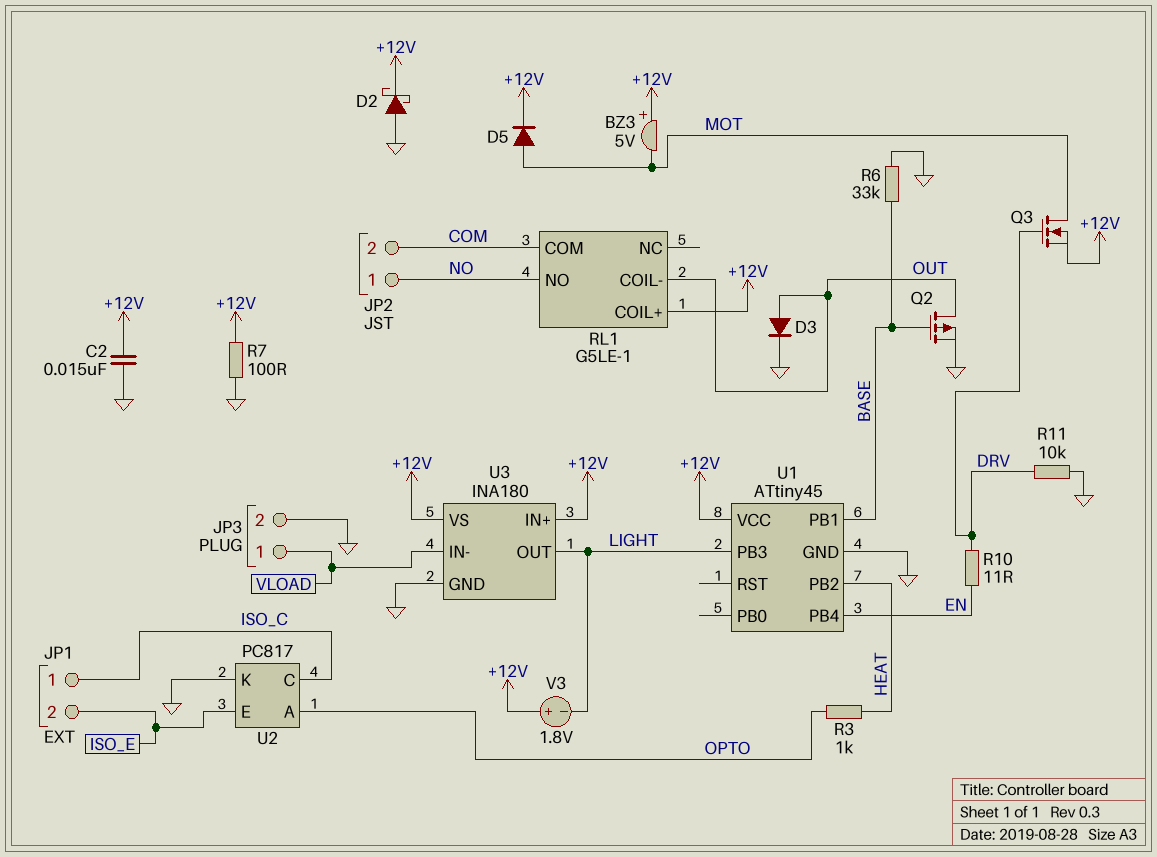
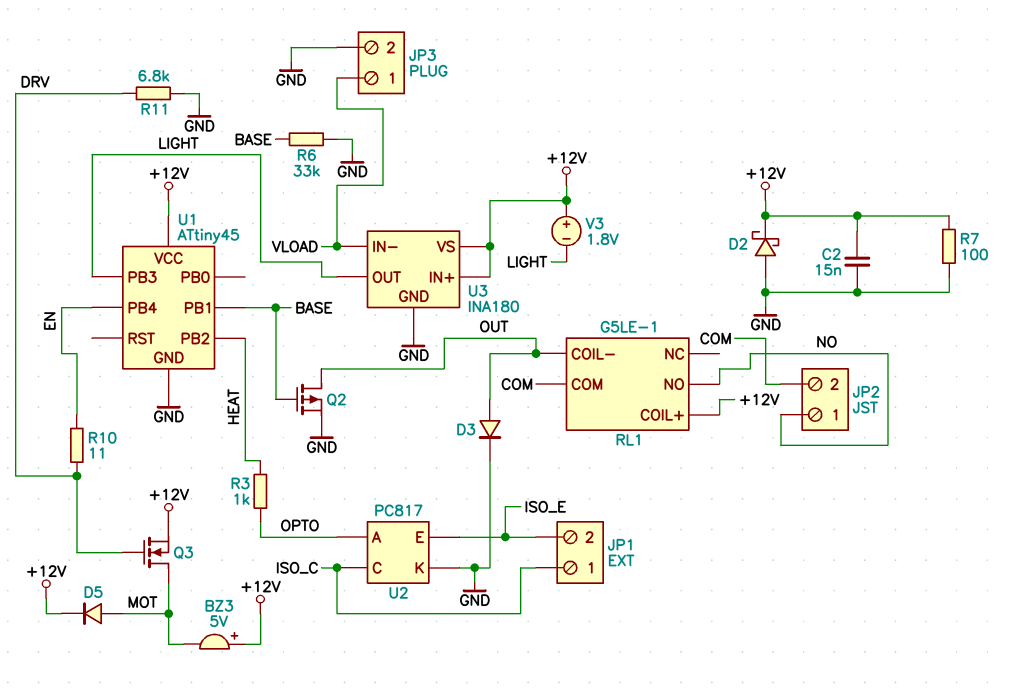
R11: 10k (DRV, GND) -> 6.8k (DRV, GND)

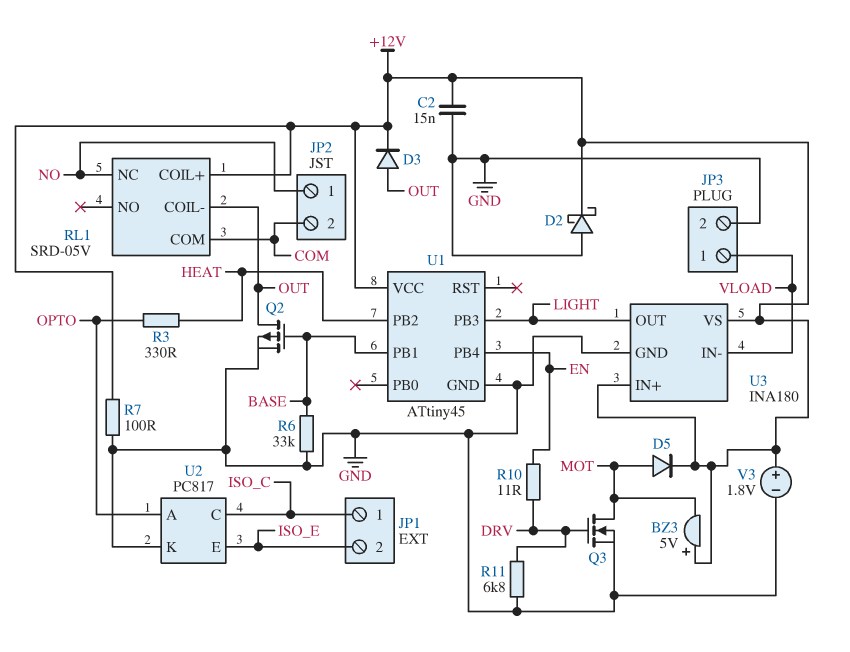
D3: diode (A OUT, K GND) -> diode (A OUT, K +12V)
Q3: NMOS (G DRV, D MOT, S +12V) -> NMOS (G DRV, D MOT, S GND)
R3: 1k (HEAT, OPTO) -> 330 (HEAT, OPTO)
RL1: G5LE-1 -> SRD-05V
RL1 pin NC: none -> NO
RL1 pin NO: NO -> none
V3: 1.8V (plus +12V, minus LIGHT) -> 1.8V (plus +12V, minus GND)

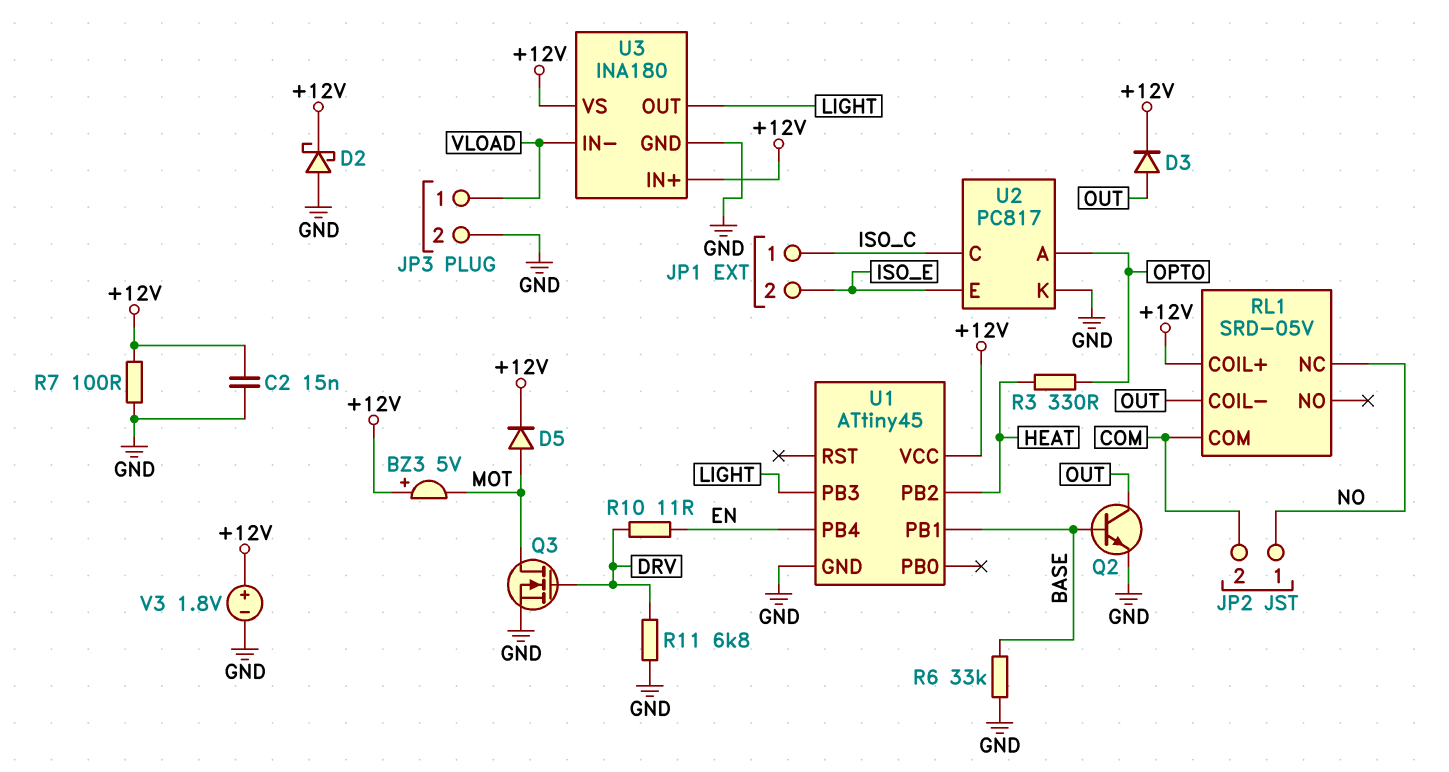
Q2: PMOS (G BASE, D OUT, S GND) -> NPN (B BASE, C OUT, E GND)

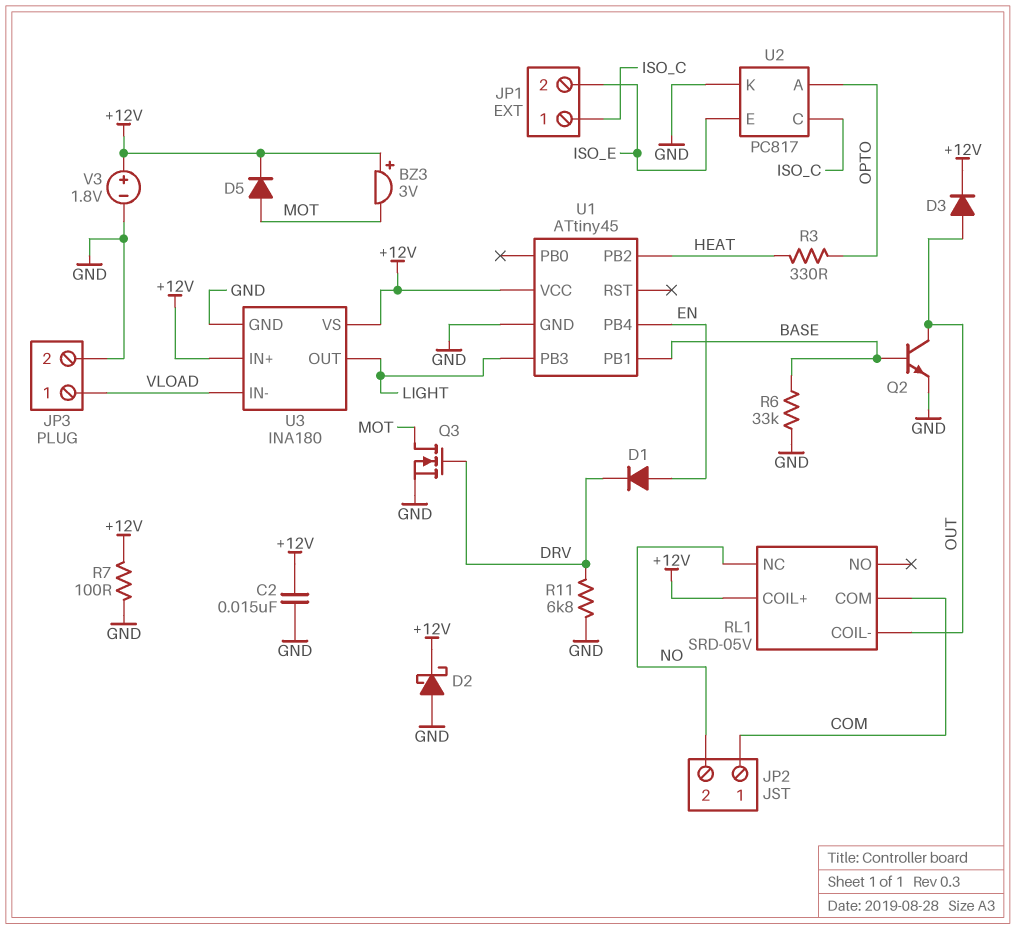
BZ3: buzzer 5V (plus +12V, minus MOT) -> buzzer 3V (plus +12V, minus MOT)
D1: none -> diode (A EN, K DRV)
JP2 pin 1: NO -> COM
JP2 pin 2: COM -> NO
R10: 11 (DRV, EN) -> none

